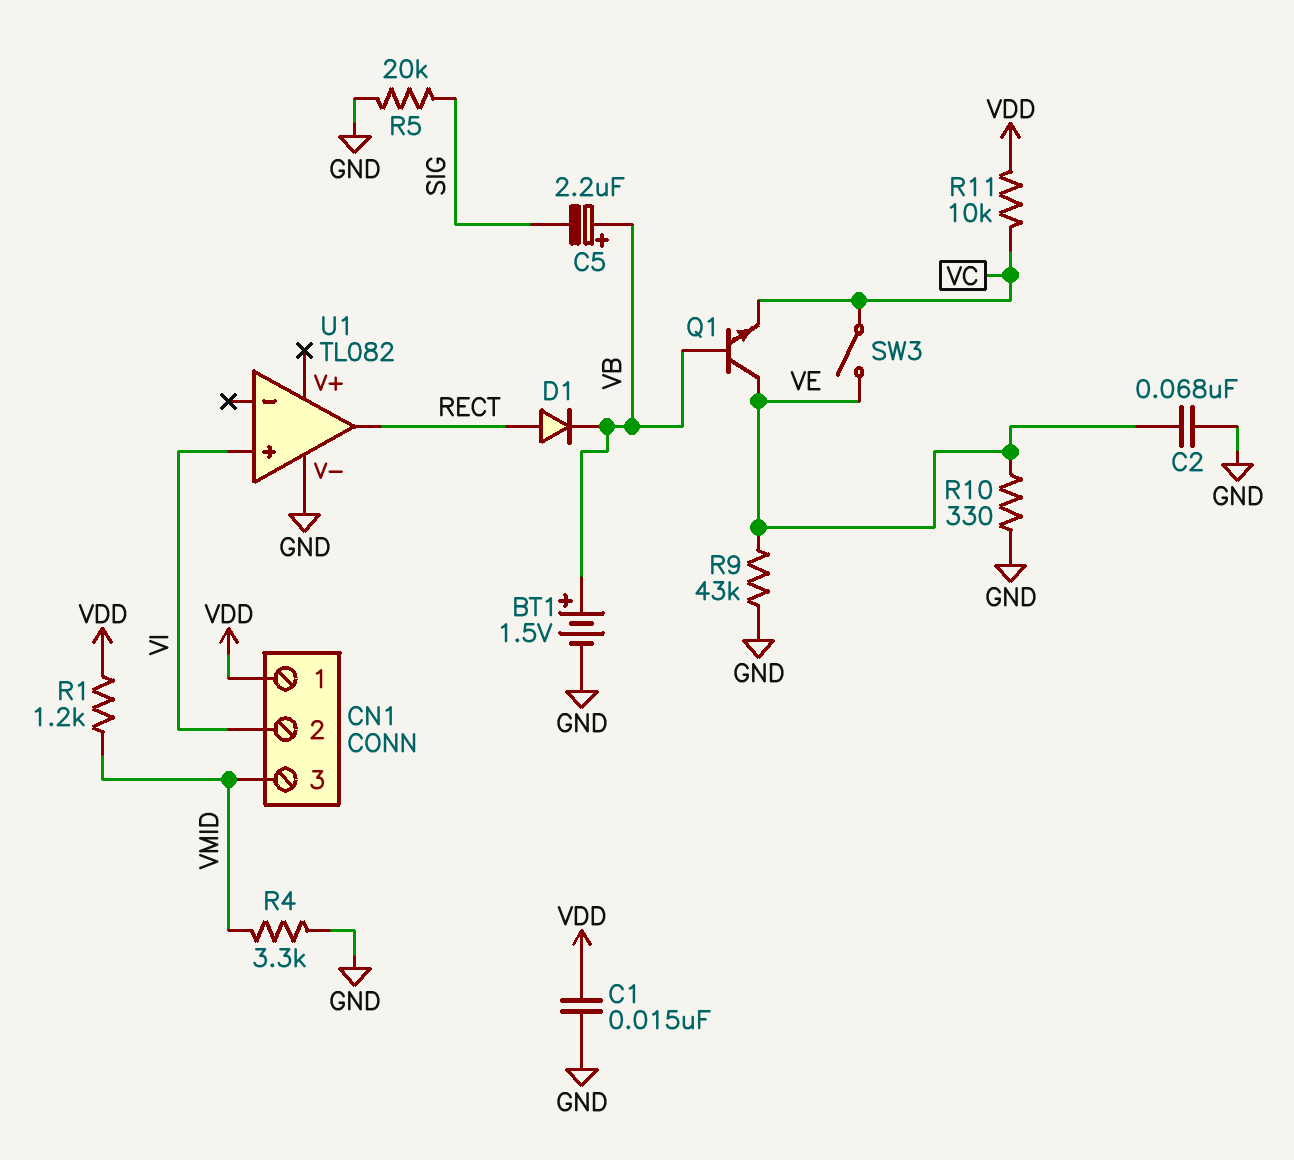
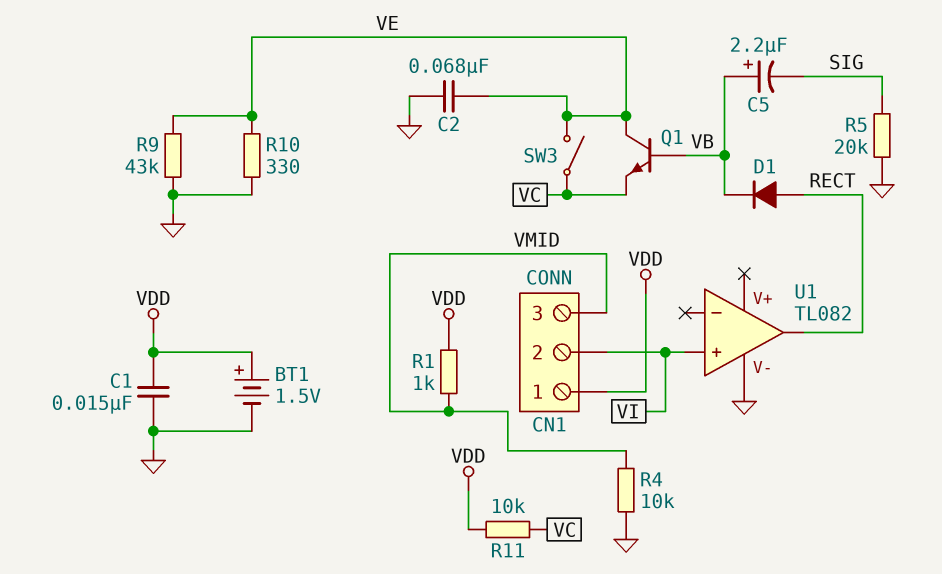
BT1: 1.5V (plus VB, minus GND) -> 1.5V (plus VDD, minus GND)
R1: 1.2k (VDD, VMID) -> 1k (VDD, VMID)
R4: 3.3k (GND, VMID) -> 10k (GND, VMID)

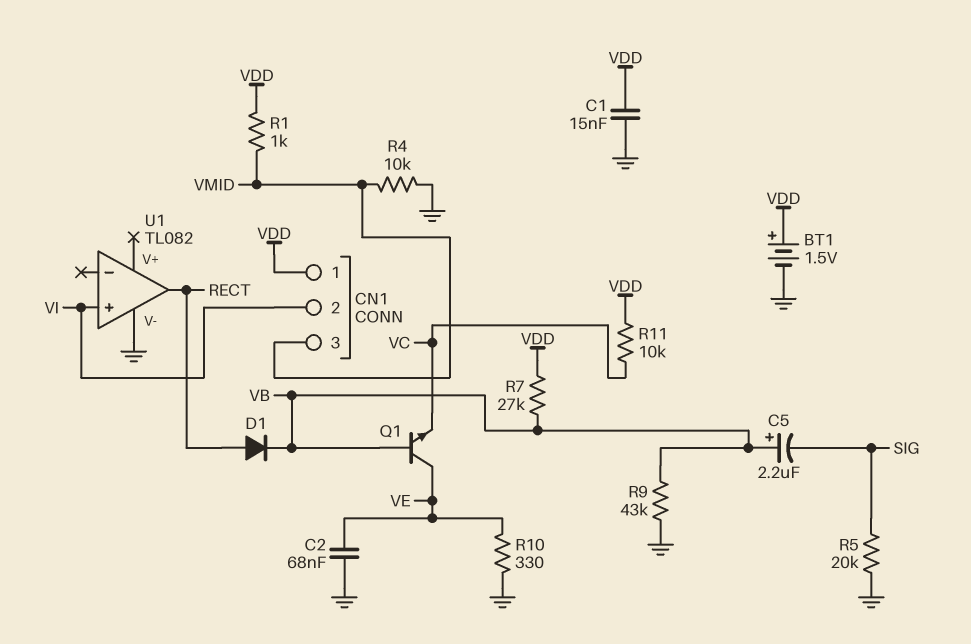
R7: none -> 27k (VB, VDD)
R9: 43k (GND, VE) -> 43k (GND, VB)
SW3: switch (VC, VE) -> none

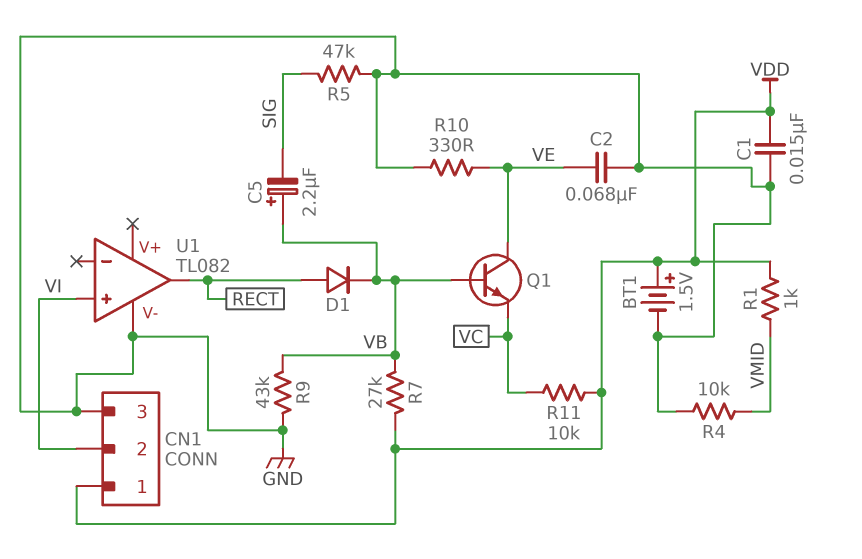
CN1 pin 3: VMID -> GND
R5: 20k (GND, SIG) -> 47k (GND, SIG)

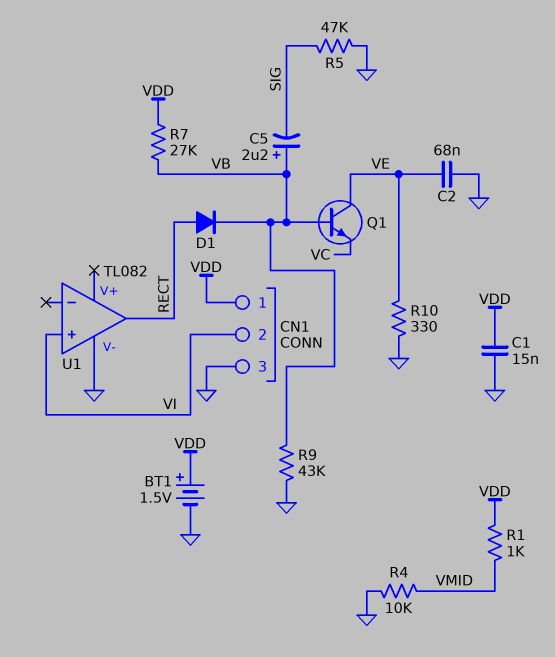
R11: 10k (VC, VDD) -> none

